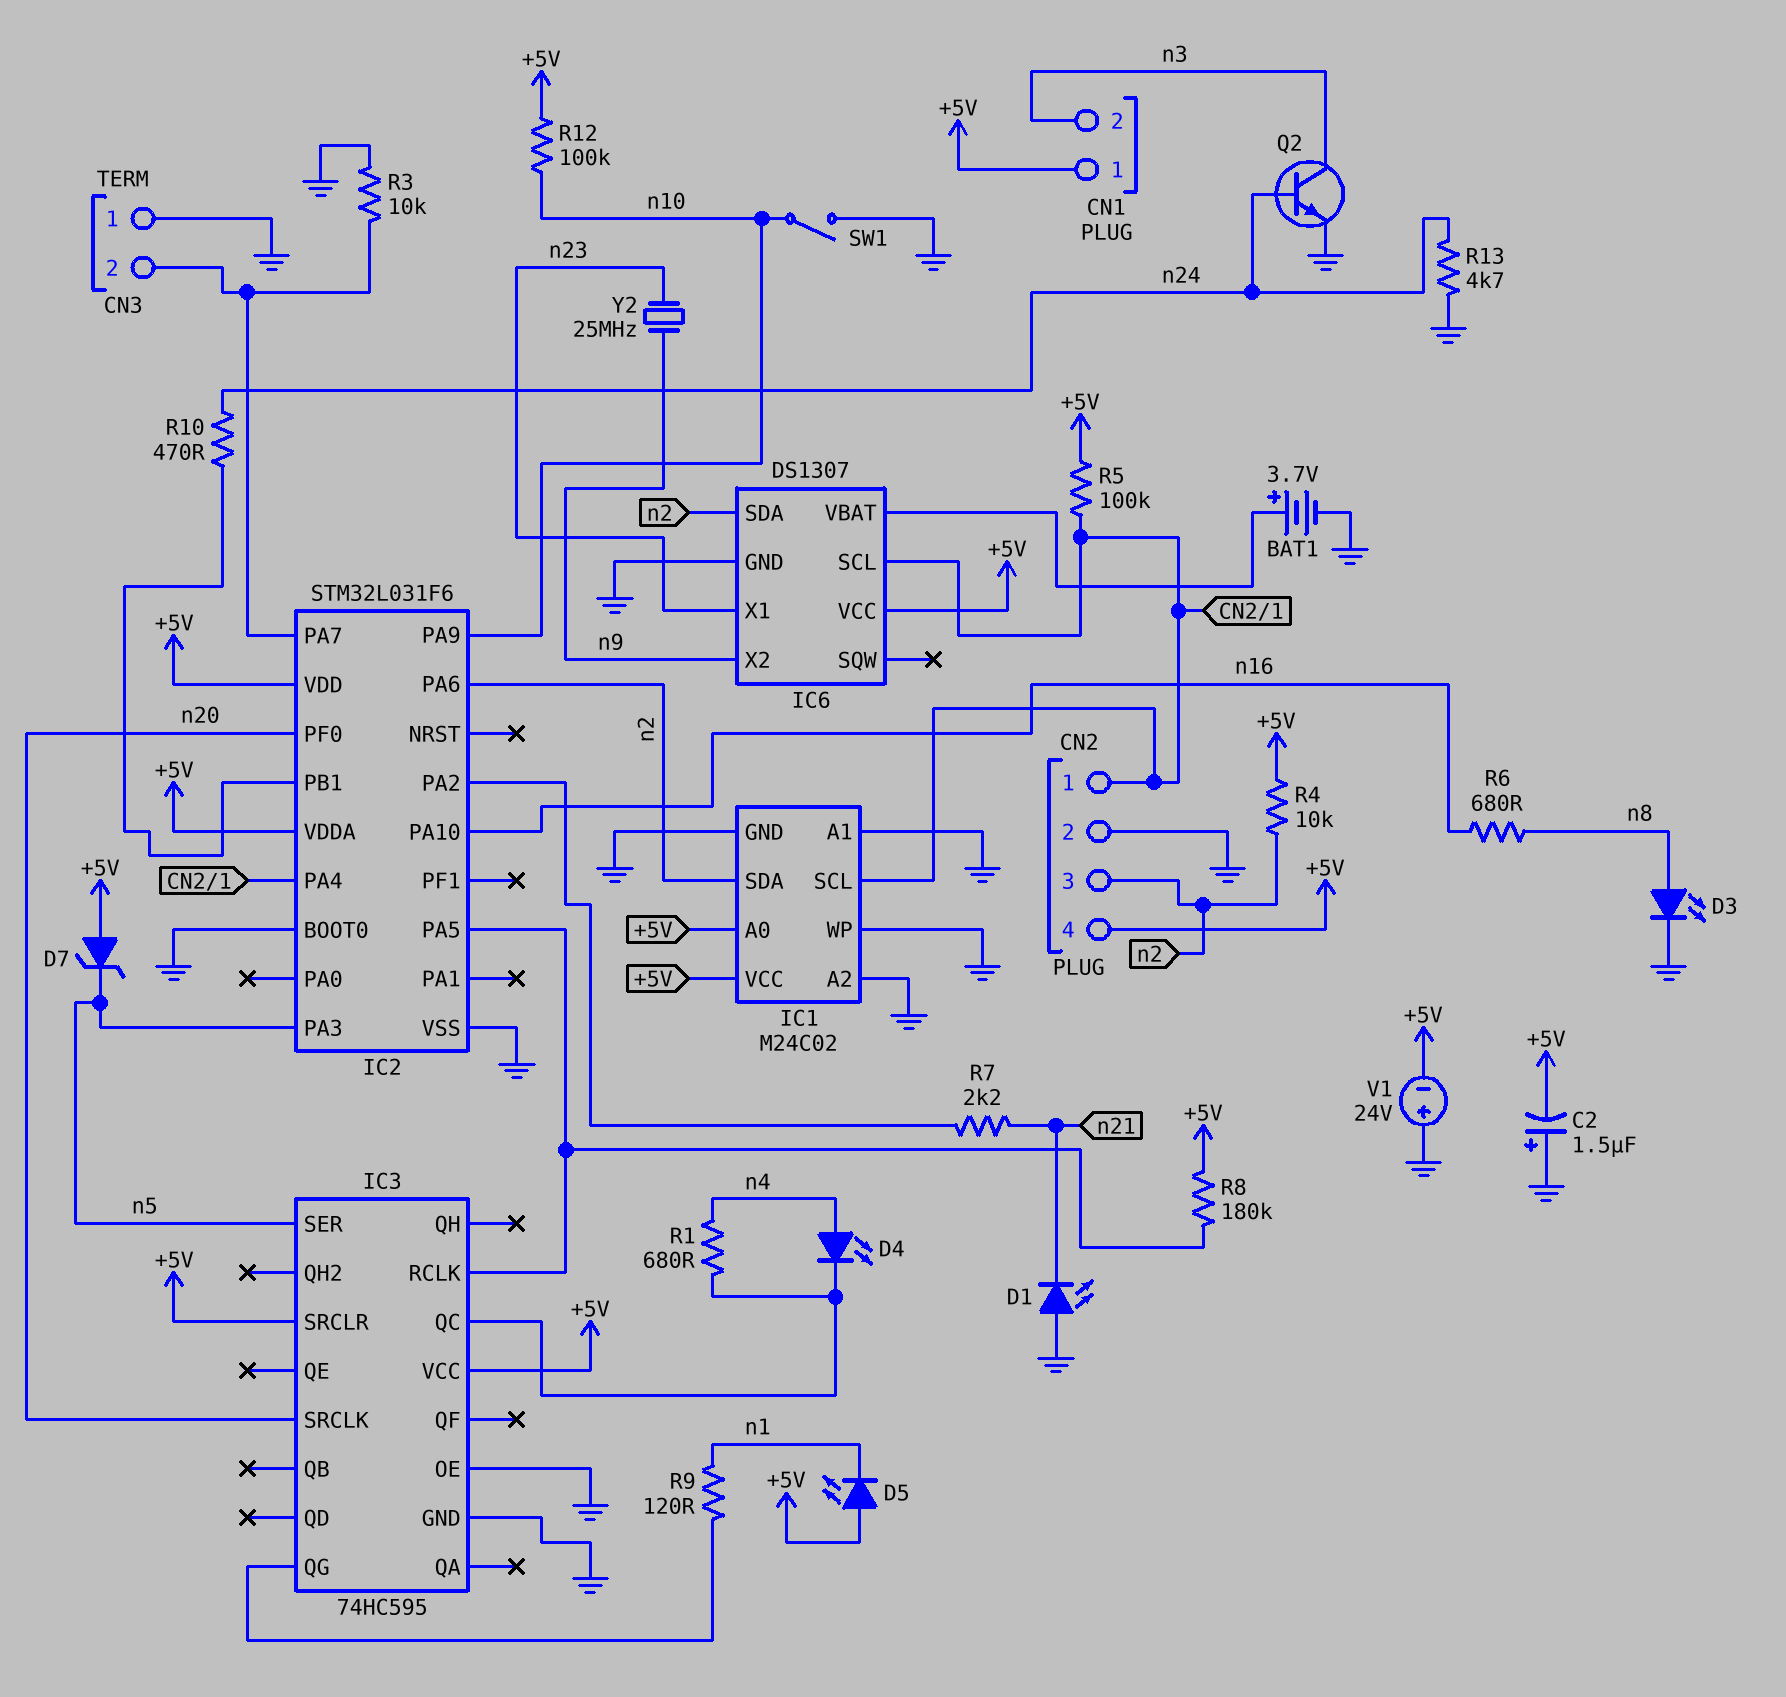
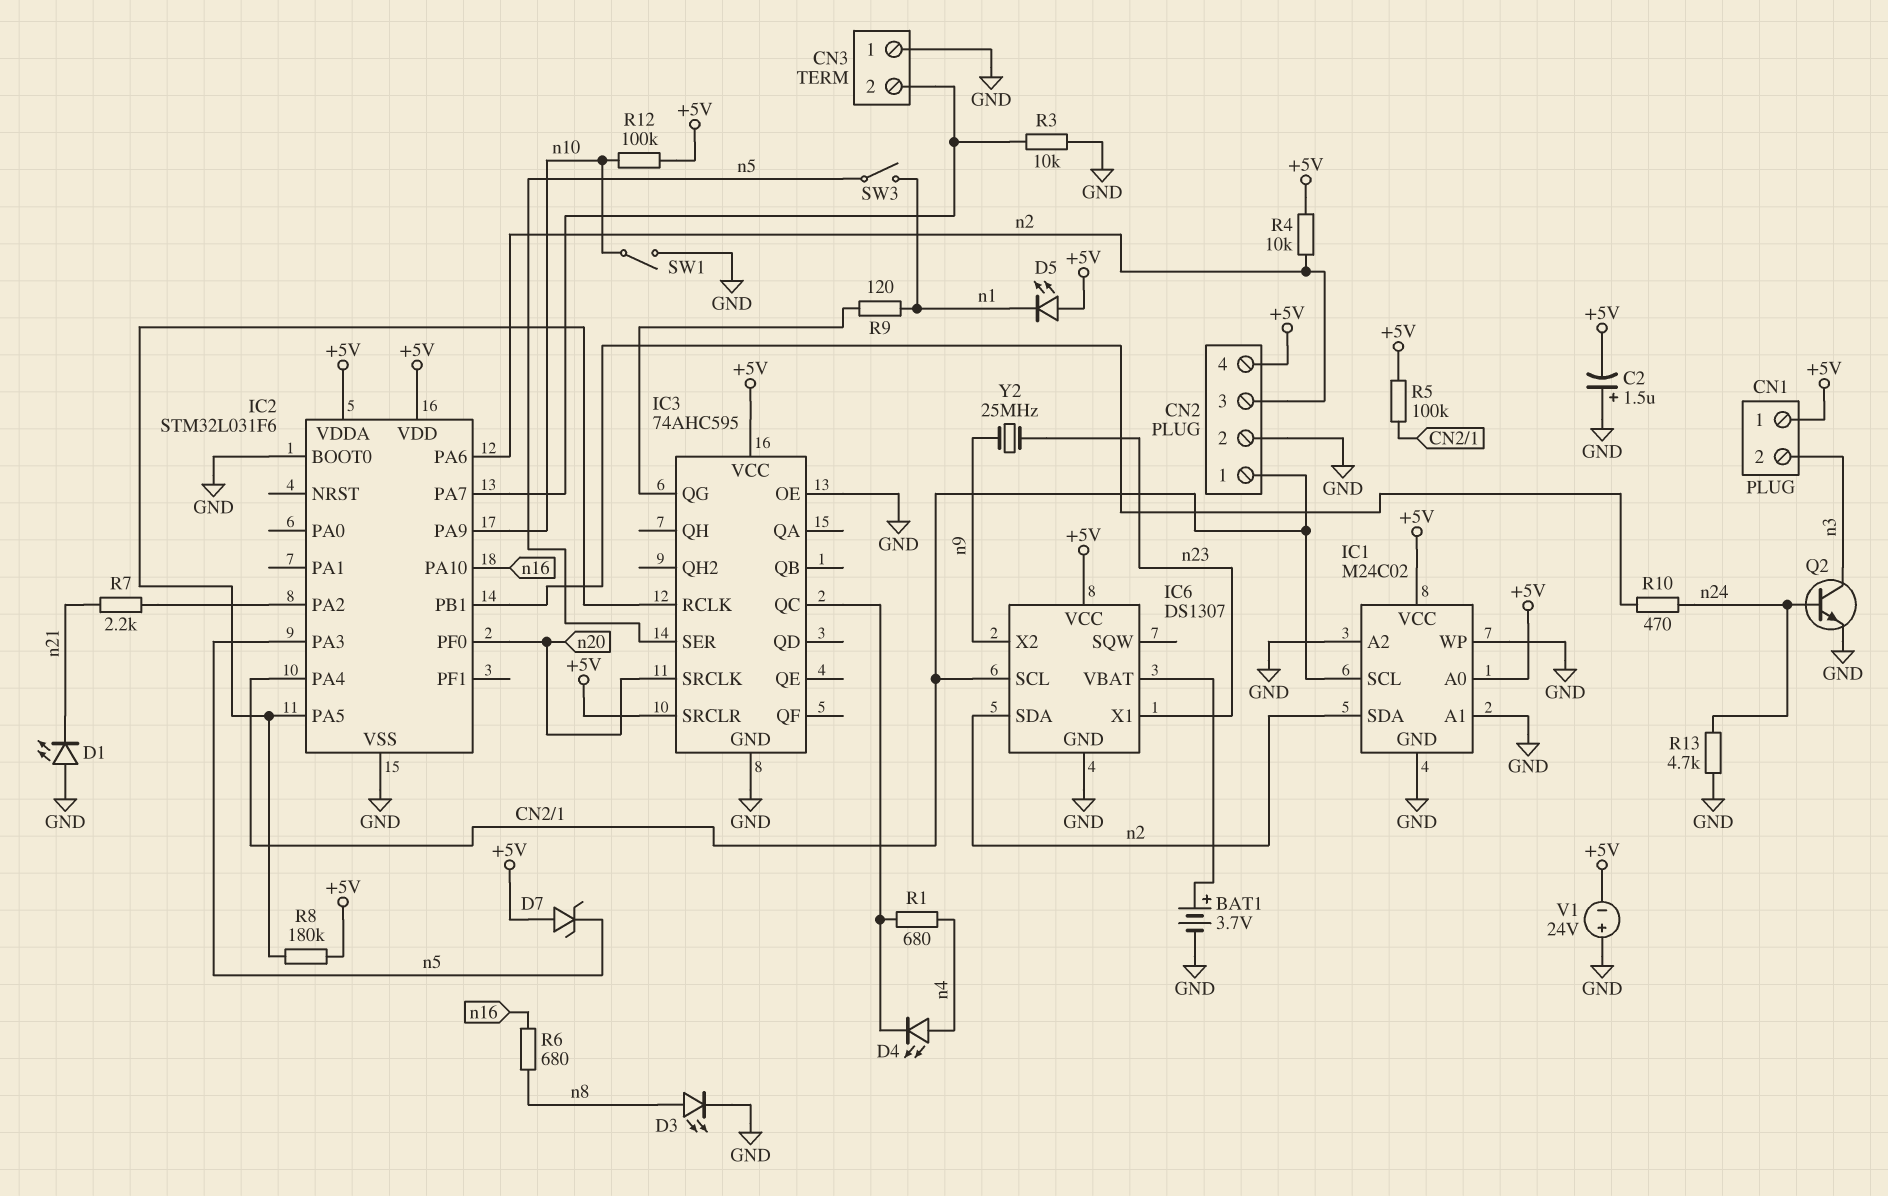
IC3: 74HC595 -> 74AHC595
SW3: none -> switch (n1, n5)

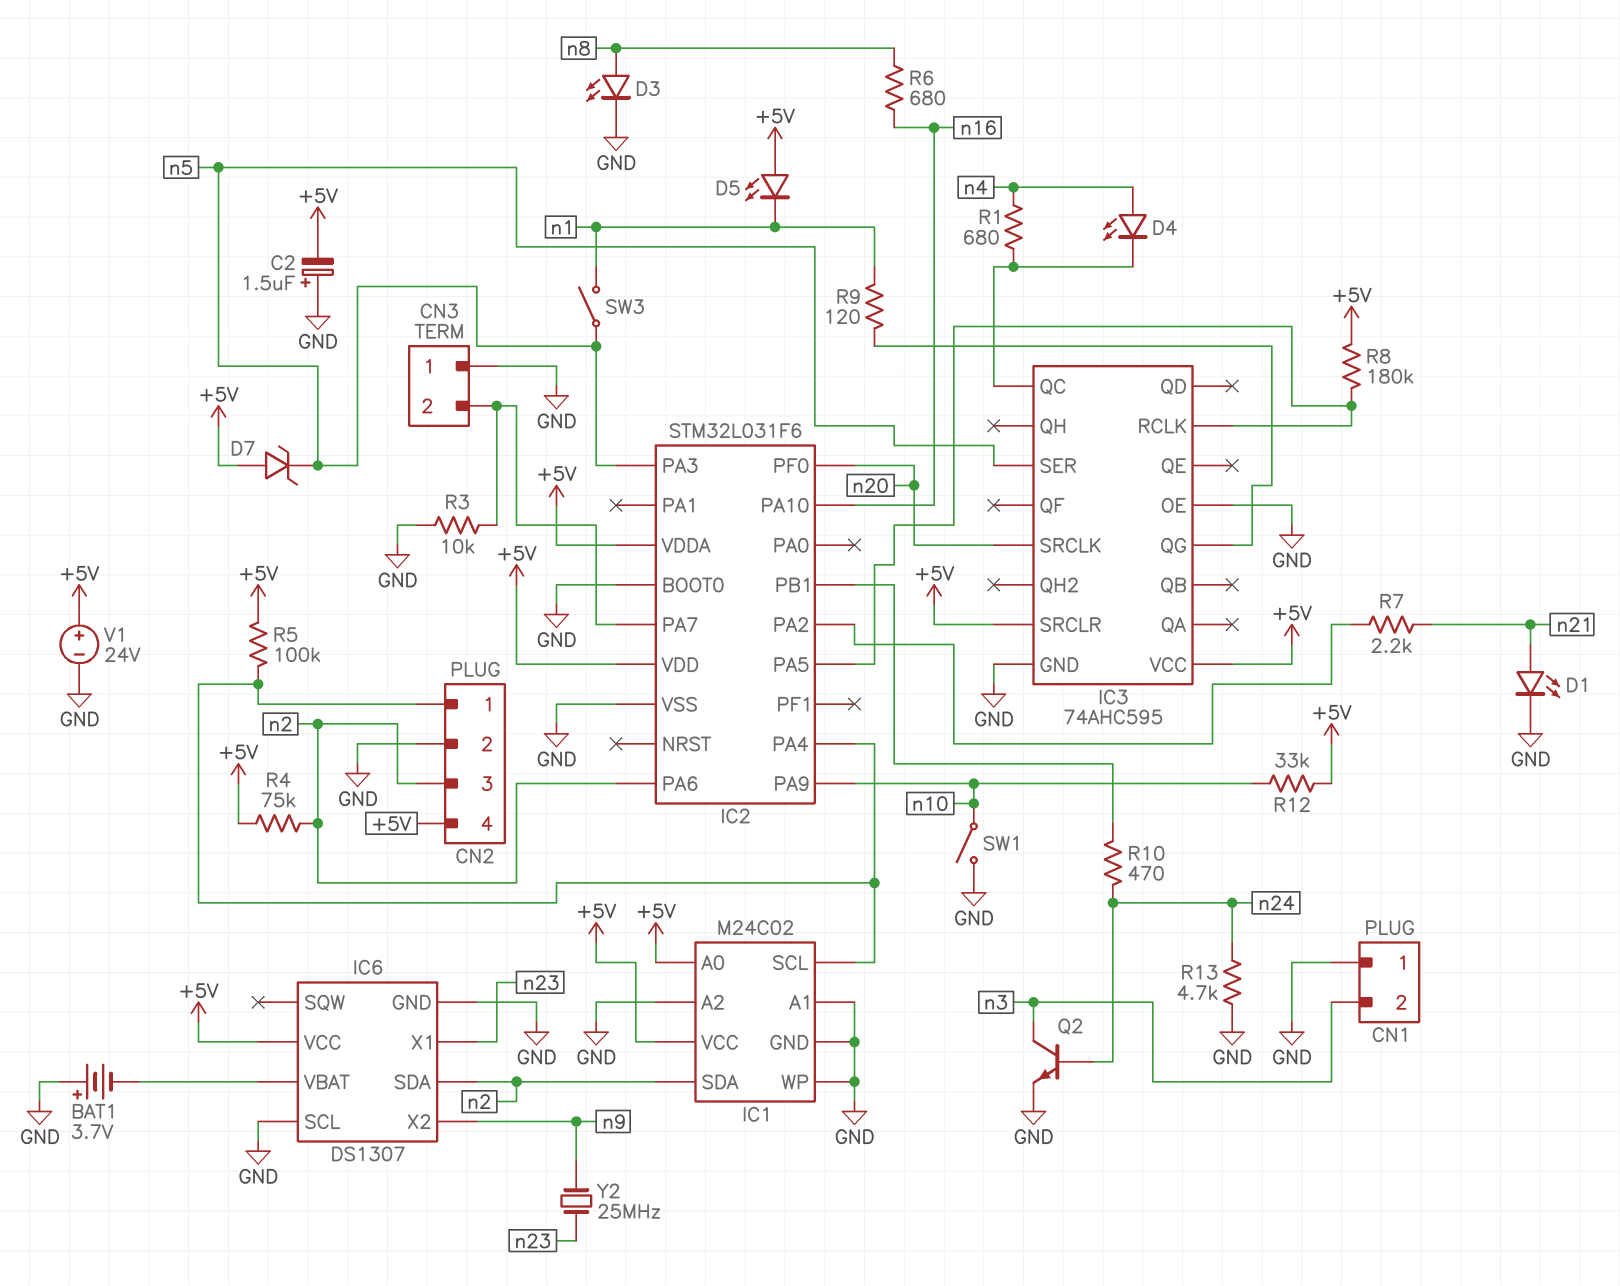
BAT1: 3.7V (plus IC6/VBAT, minus GND) -> 3.7V (plus GND, minus IC6/VBAT)
CN1 pin 1: +5V -> GND
D1: LED (A GND, K n21) -> LED (A n21, K GND)
IC6 pin SCL: CN2/1 -> GND
R4: 10k (+5V, n2) -> 75k (+5V, n2)
R12: 100k (+5V, n10) -> 33k (+5V, n10)
V1: 24V (plus GND, minus +5V) -> 24V (plus +5V, minus GND)

